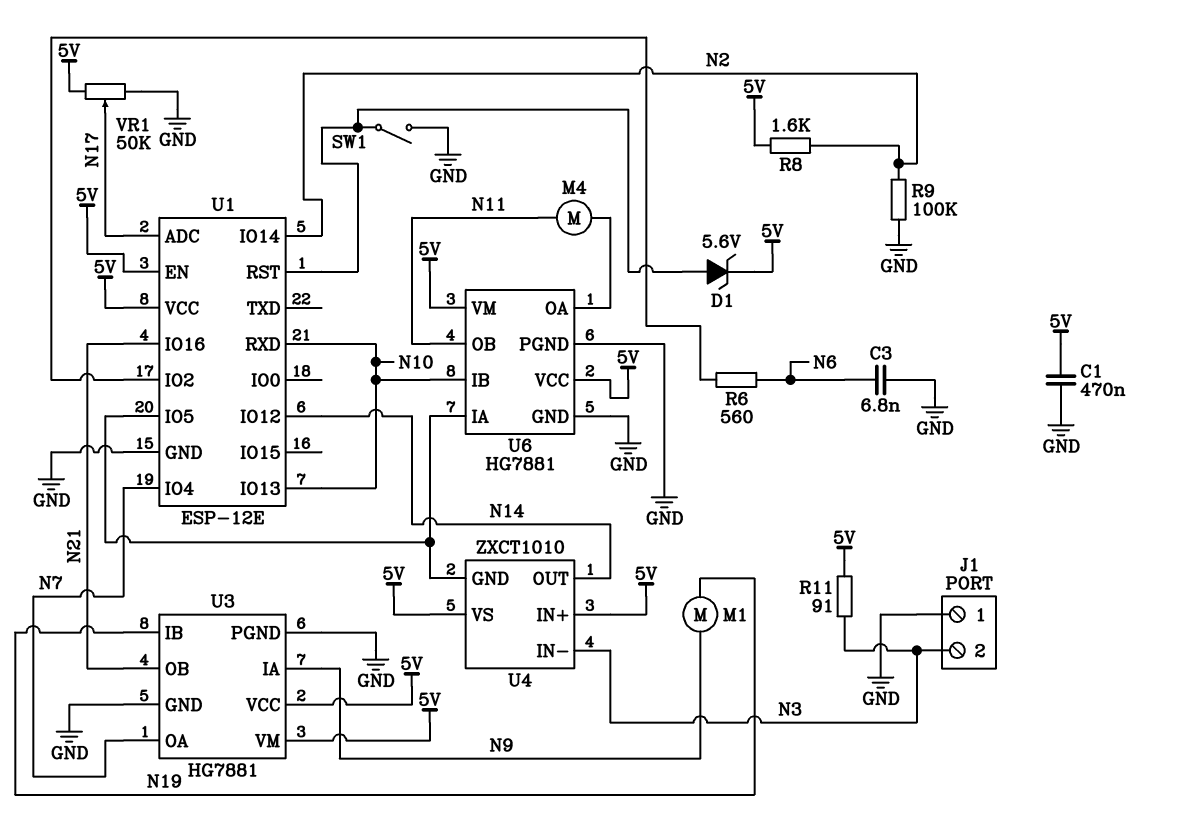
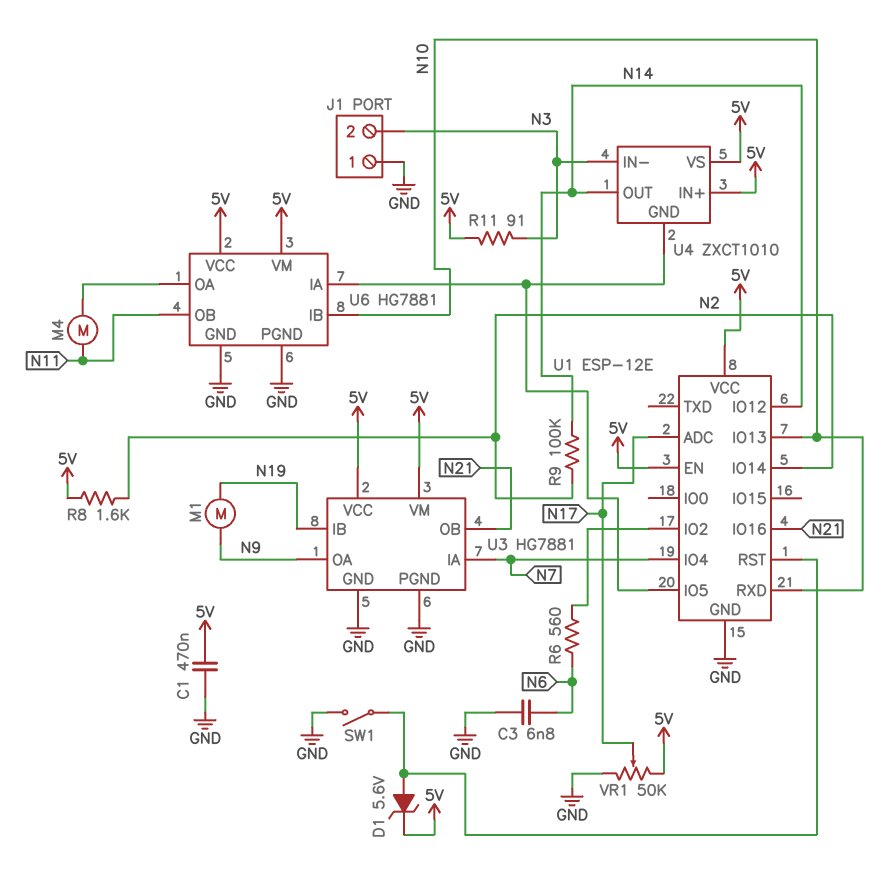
R9: 100k (GND, N2) -> 100k (N2, N14)
U3 pin IA: N9 -> N7
U3 pin OA: N7 -> N9

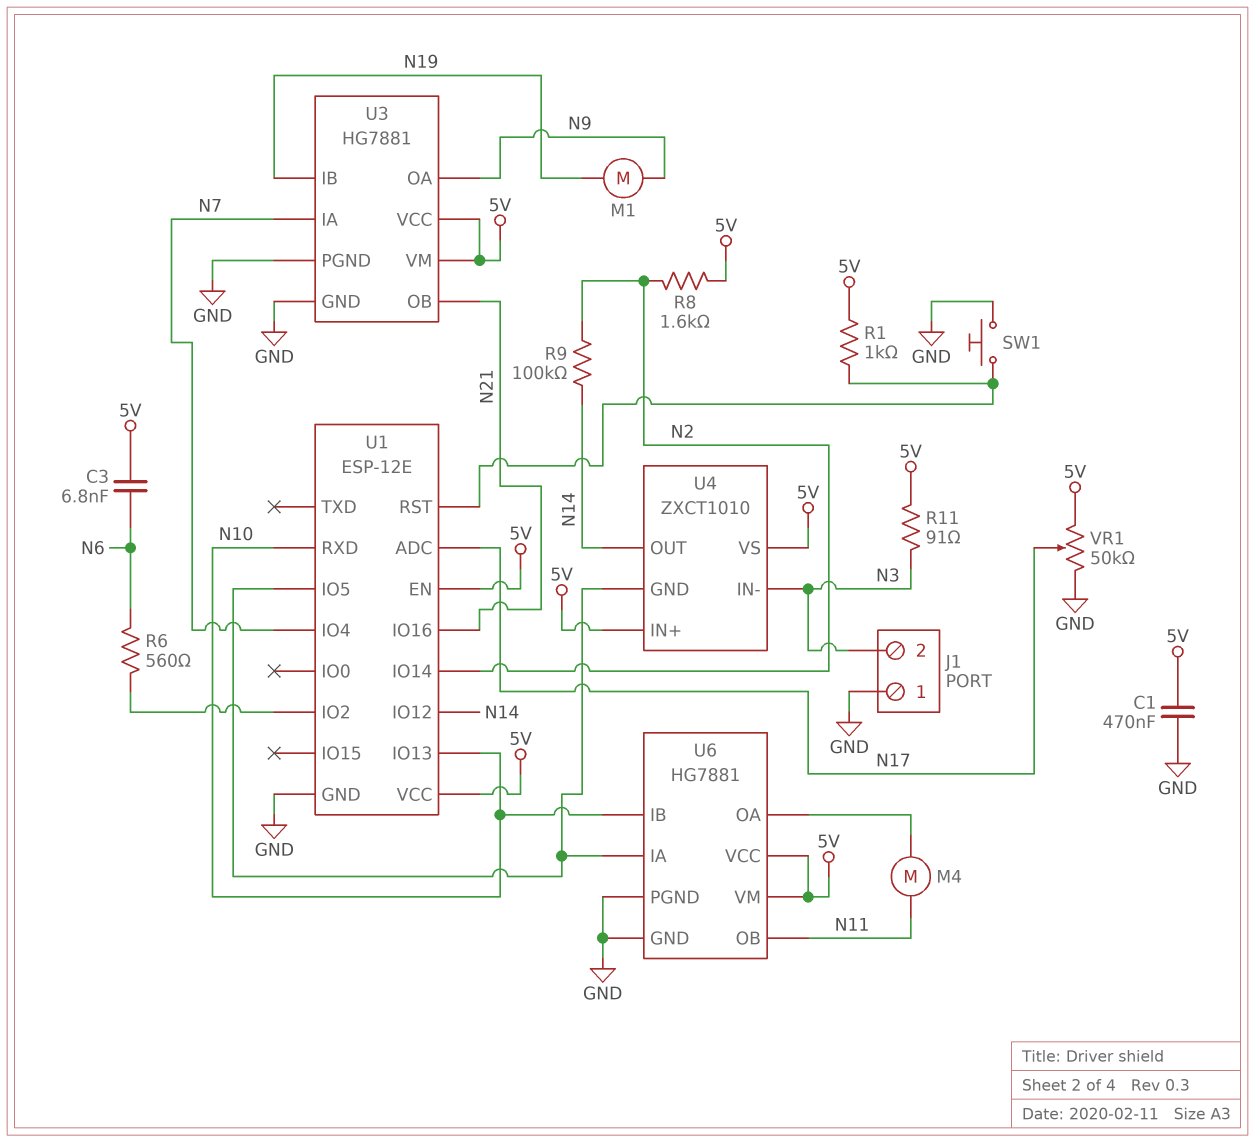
C3: 6.8nF (GND, N6) -> 6.8nF (5V, N6)
D1: zener 5.6V (A U1/RST, K 5V) -> none
R1: none -> 1k (5V, U1/RST)
SW1: switch (GND, U1/RST) -> button (GND, U1/RST)

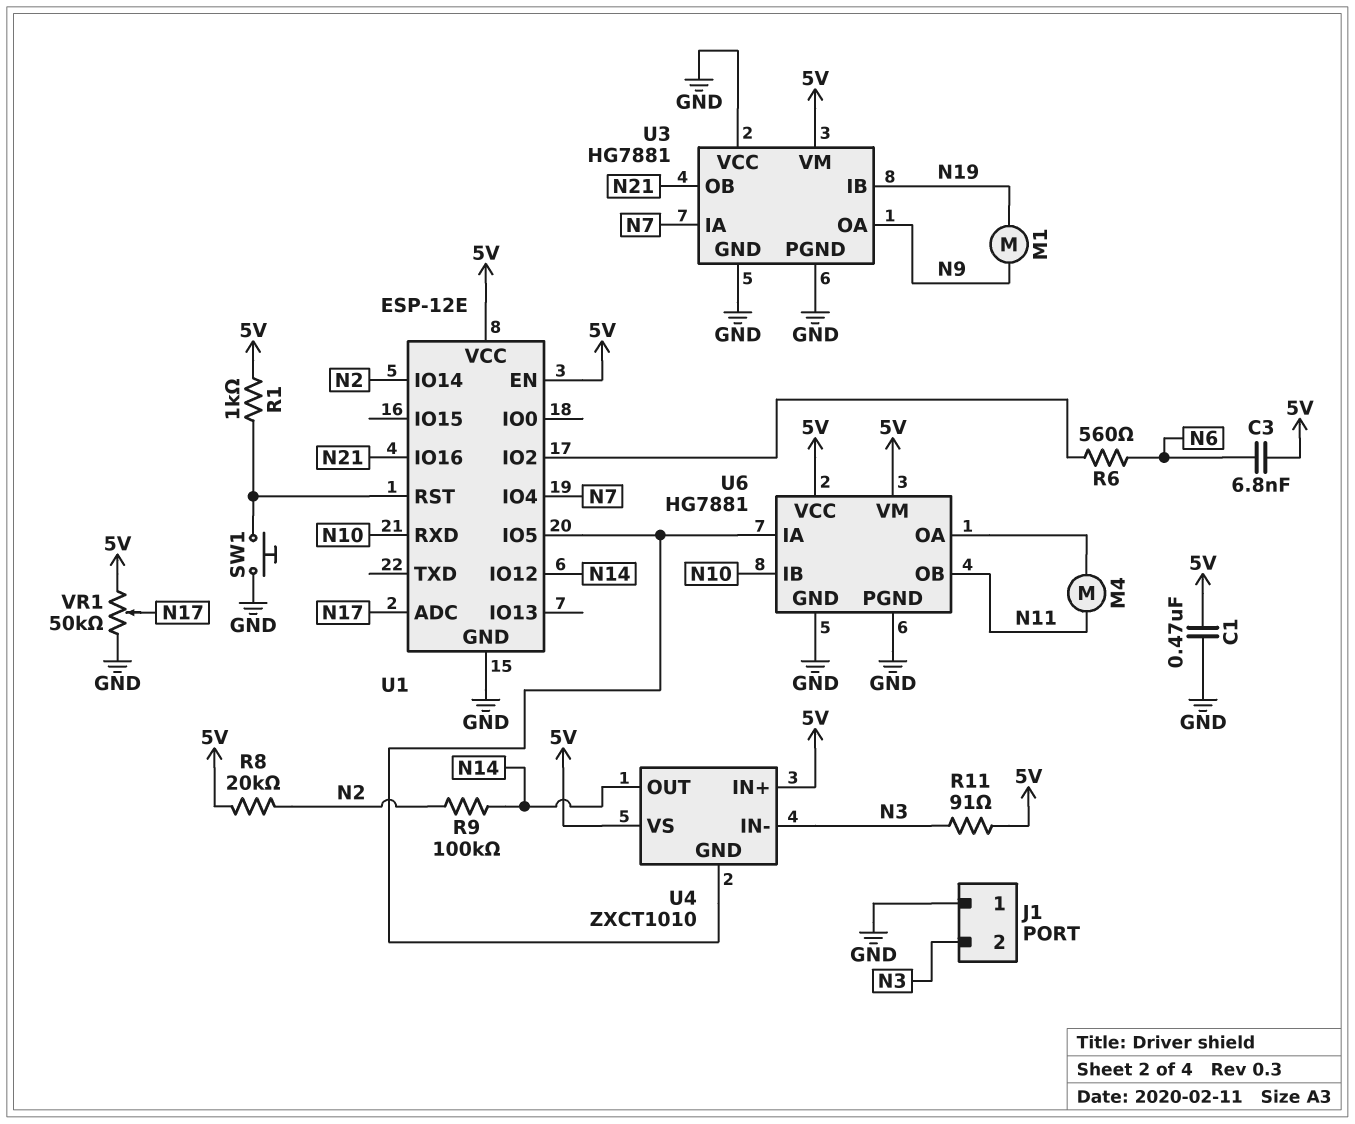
R8: 1.6k (5V, N2) -> 20k (5V, N2)
U1 pin IO13: N10 -> none
U3 pin VCC: 5V -> GND

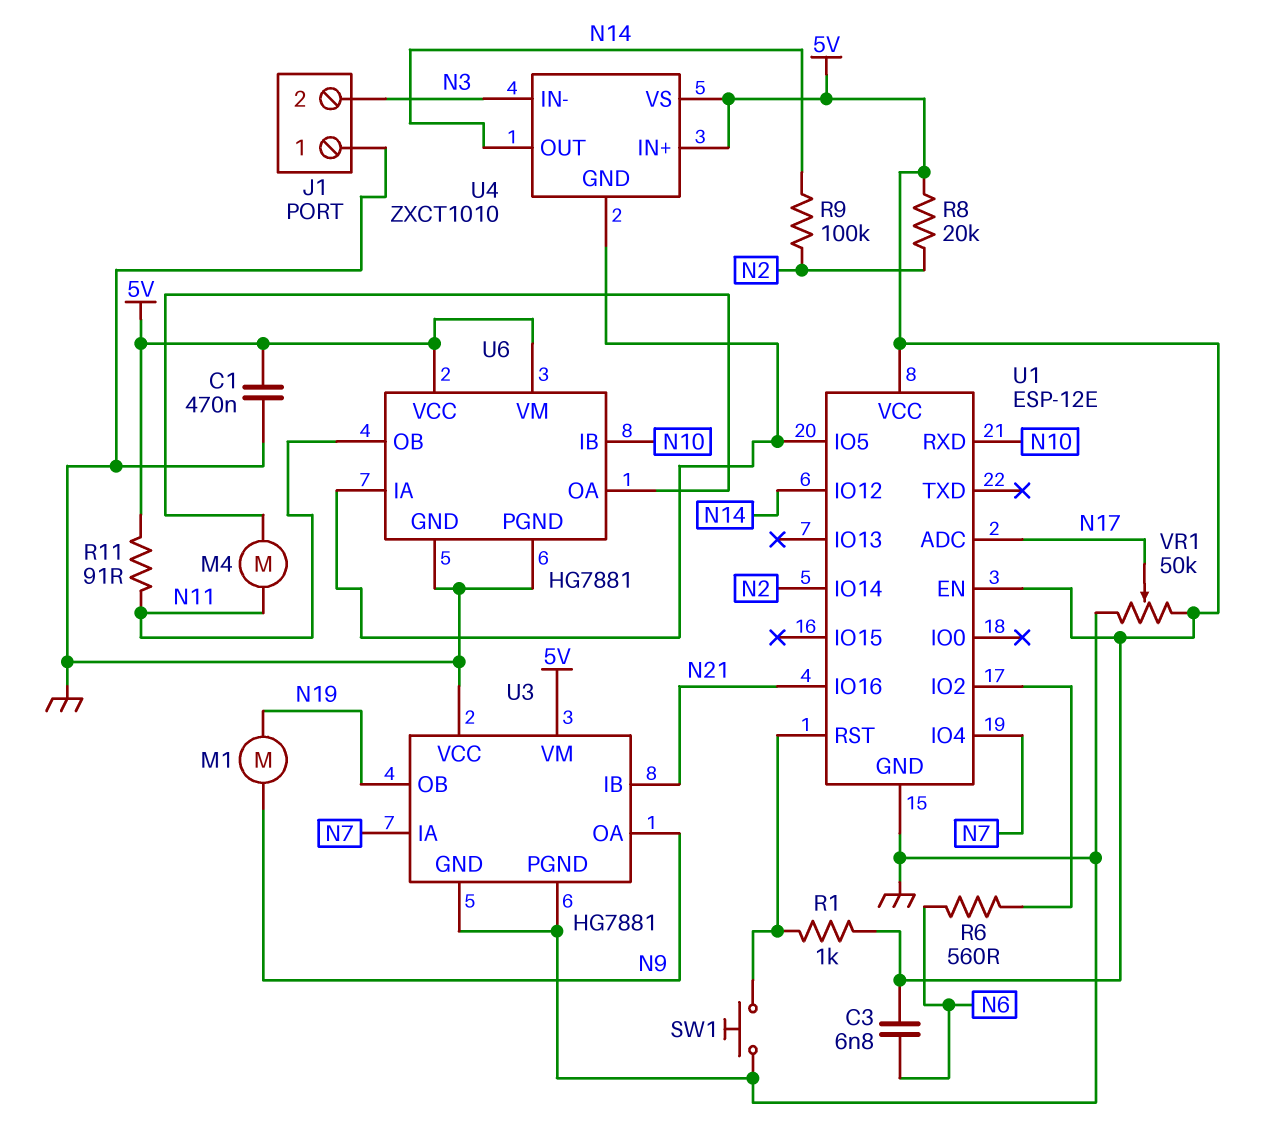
R11: 91 (5V, N3) -> 91 (5V, N11)
U3 pin IB: N19 -> N21
U3 pin OB: N21 -> N19

